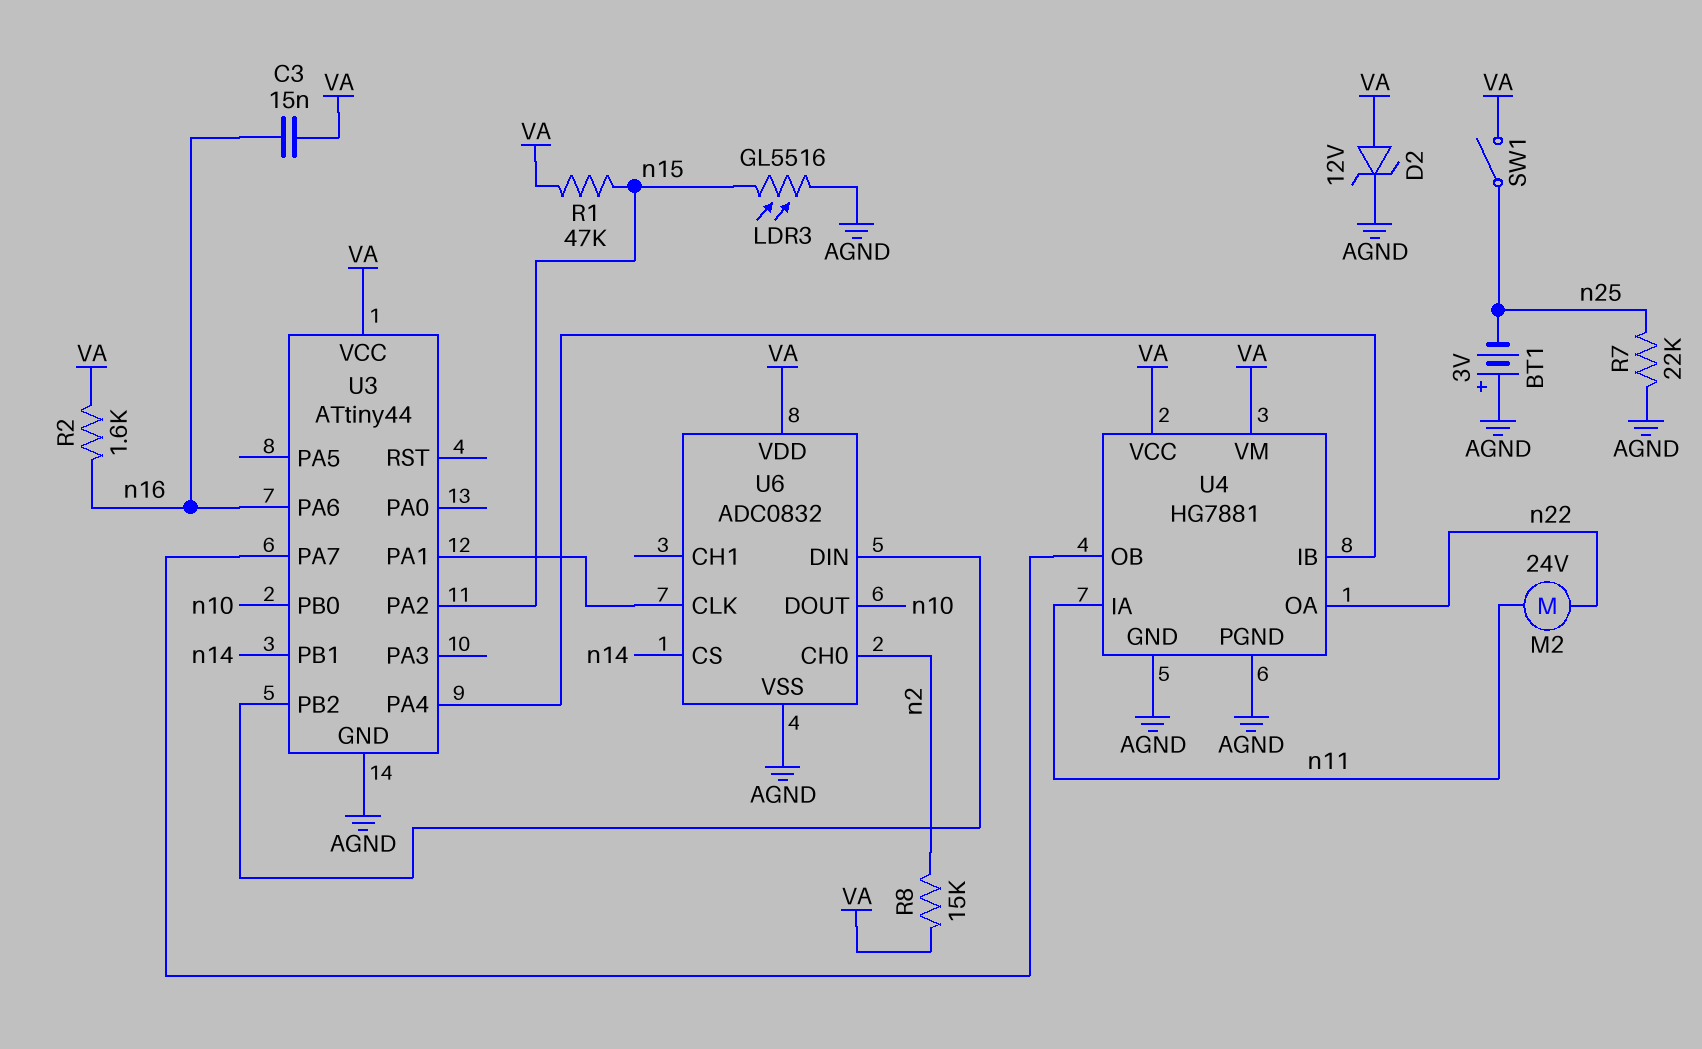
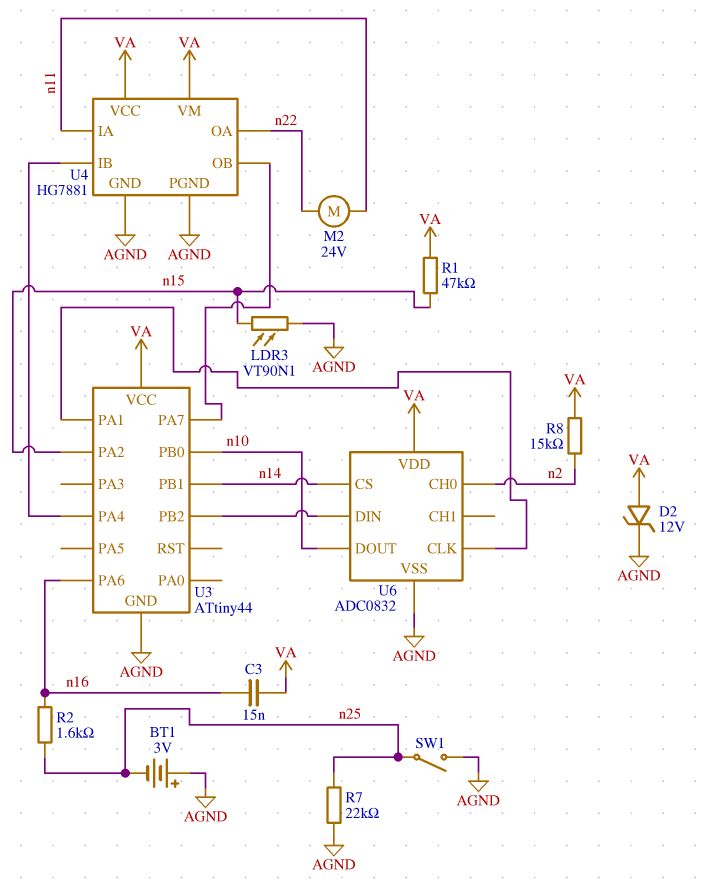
LDR3: GL5516 (AGND, n15) -> VT90N1 (AGND, n15)
R2: 1.6k (VA, n16) -> 1.6k (n16, n25)
SW1: switch (VA, n25) -> switch (AGND, n25)

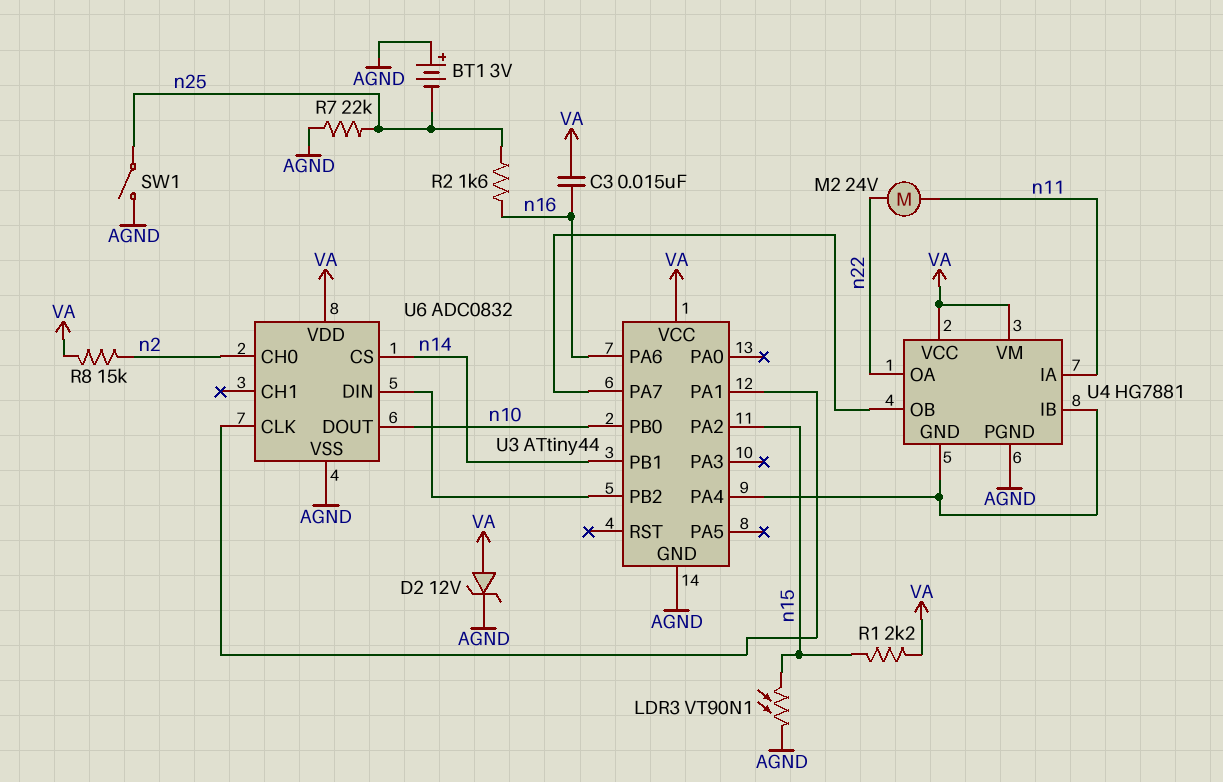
R1: 47k (VA, n15) -> 2.2k (VA, n15)
U4 pin GND: AGND -> U3/PA4

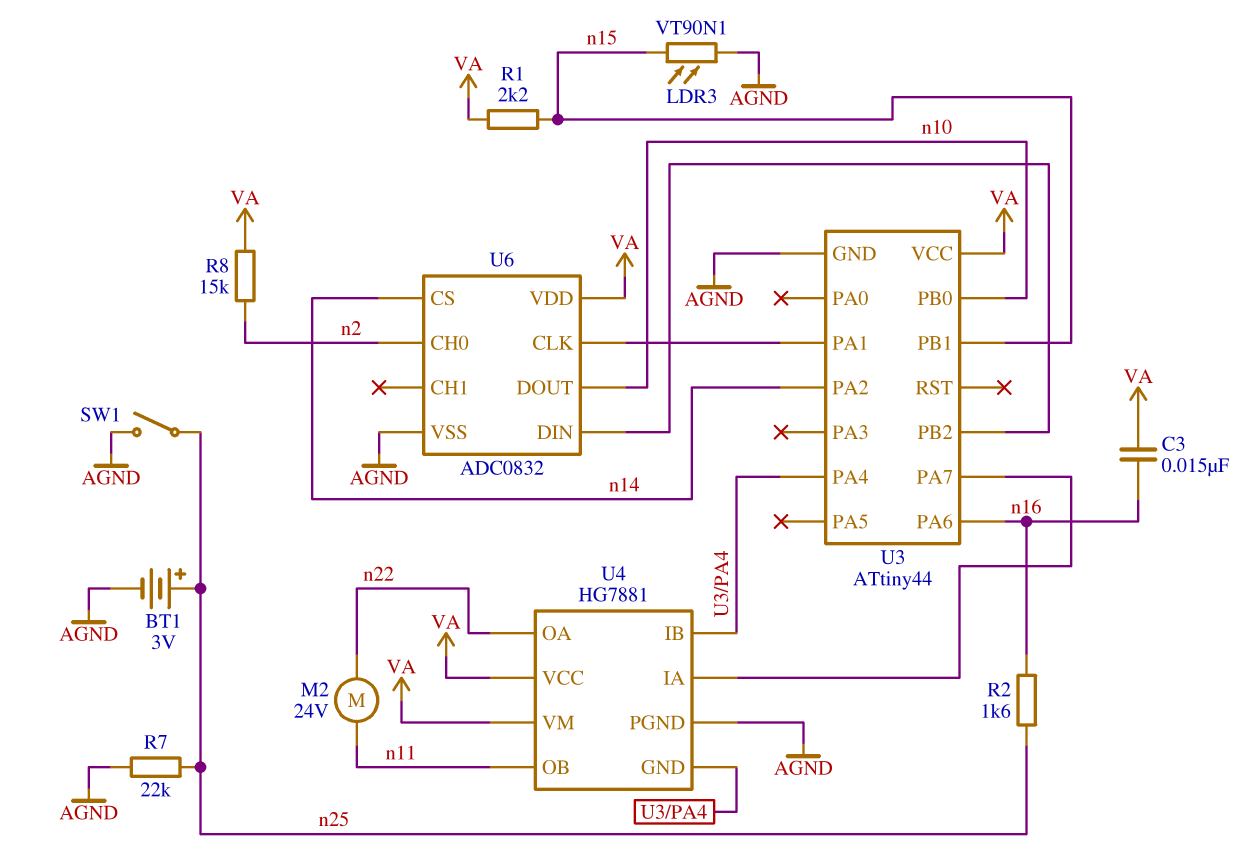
BT1: 3V (plus AGND, minus n25) -> 3V (plus n25, minus AGND)
D2: zener 12V (A VA, K AGND) -> none
U3 pin PA2: n15 -> n14
U3 pin PB1: n14 -> n15
U4 pin IA: n11 -> U3/PA7
U4 pin OB: U3/PA7 -> n11

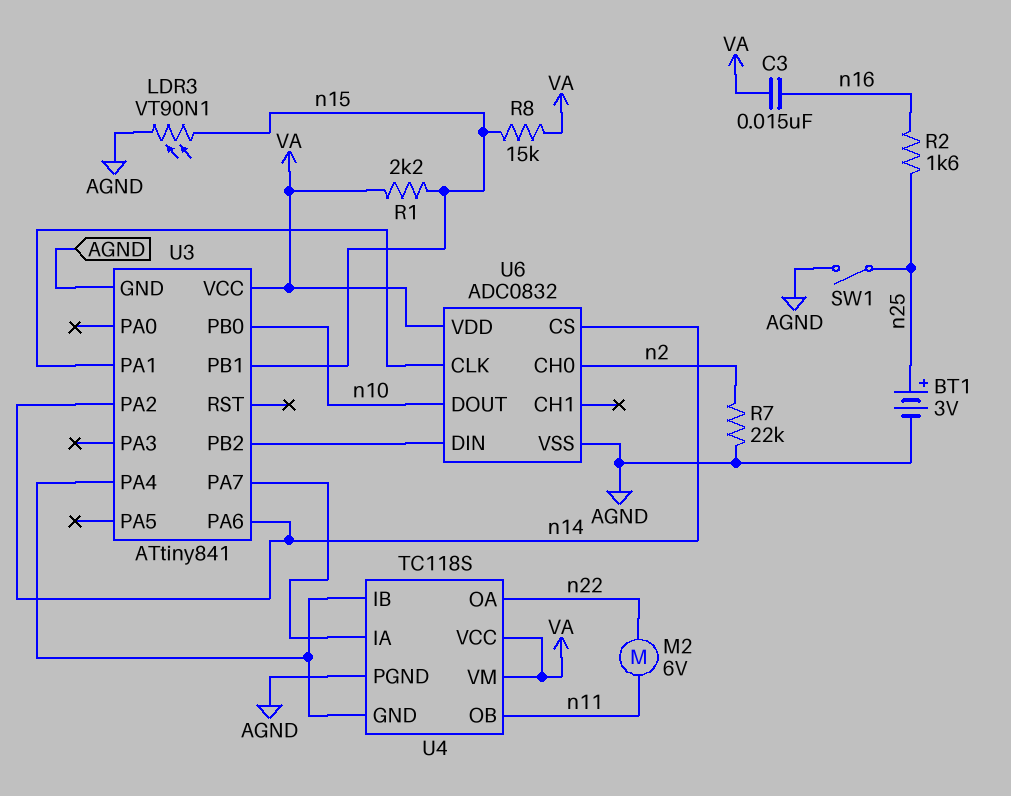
M2: motor 24V (n11, n22) -> motor 6V (n11, n22)
R7: 22k (AGND, n25) -> 22k (AGND, n2)
R8: 15k (VA, n2) -> 15k (VA, n15)
U3: ATtiny44 -> ATtiny841
U3 pin PA6: n16 -> n14
U4: HG7881 -> TC118S

